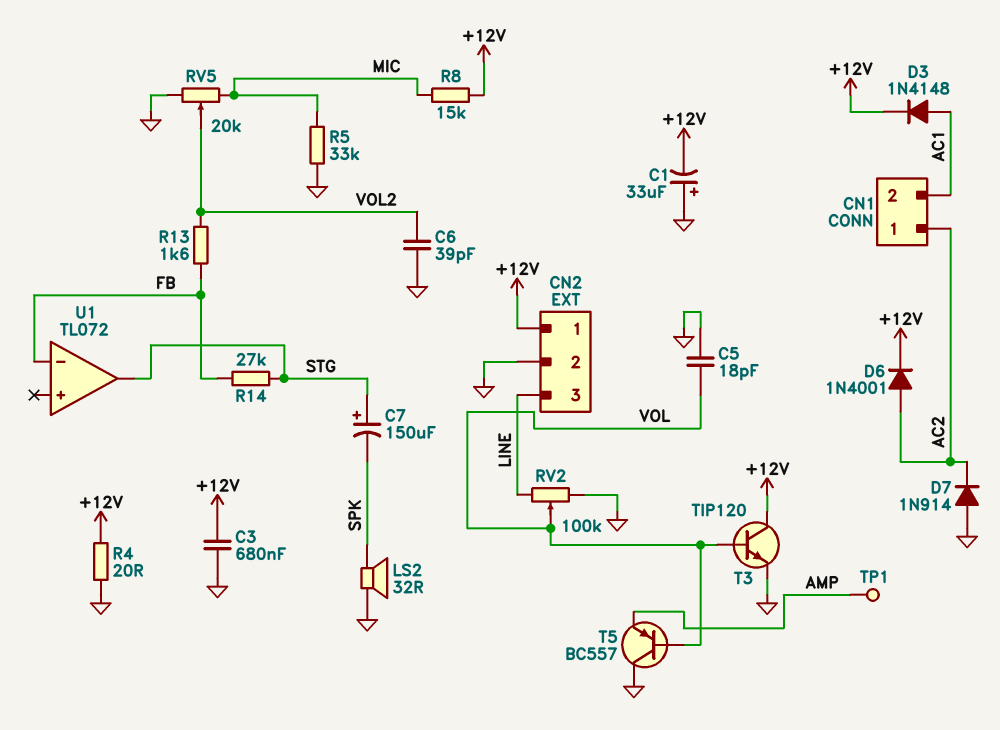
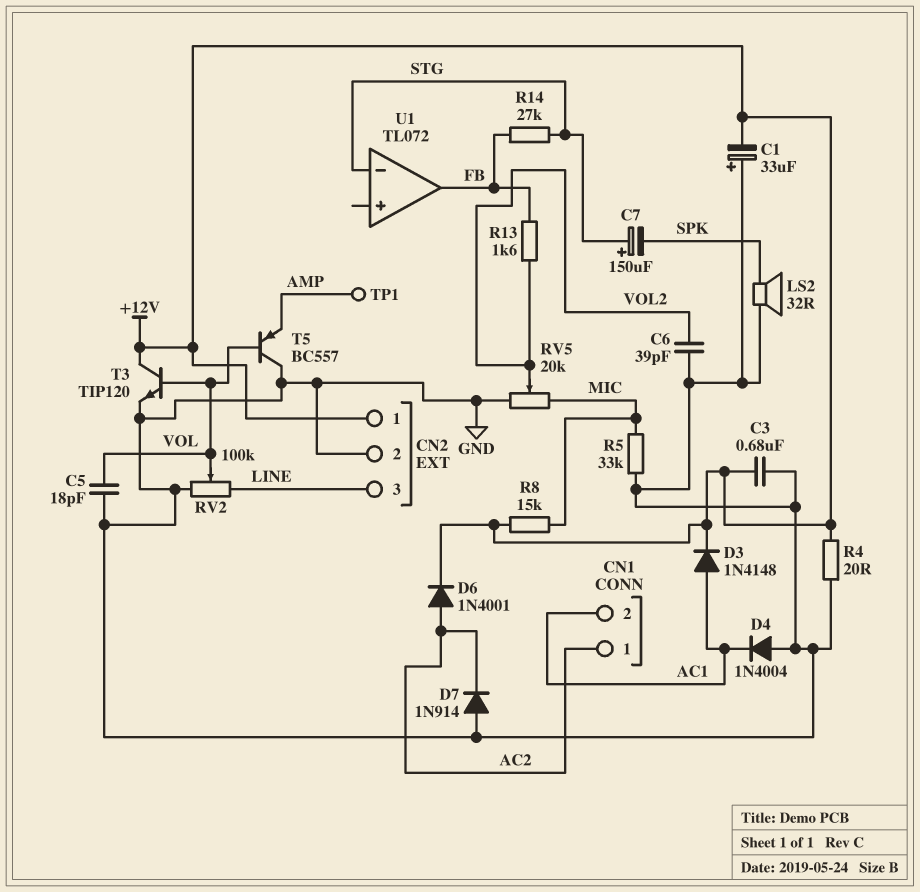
D4: none -> diode 1N4004 (A GND, K AC1)
U1 pin in-: FB -> STG
U1 pin out: STG -> FB

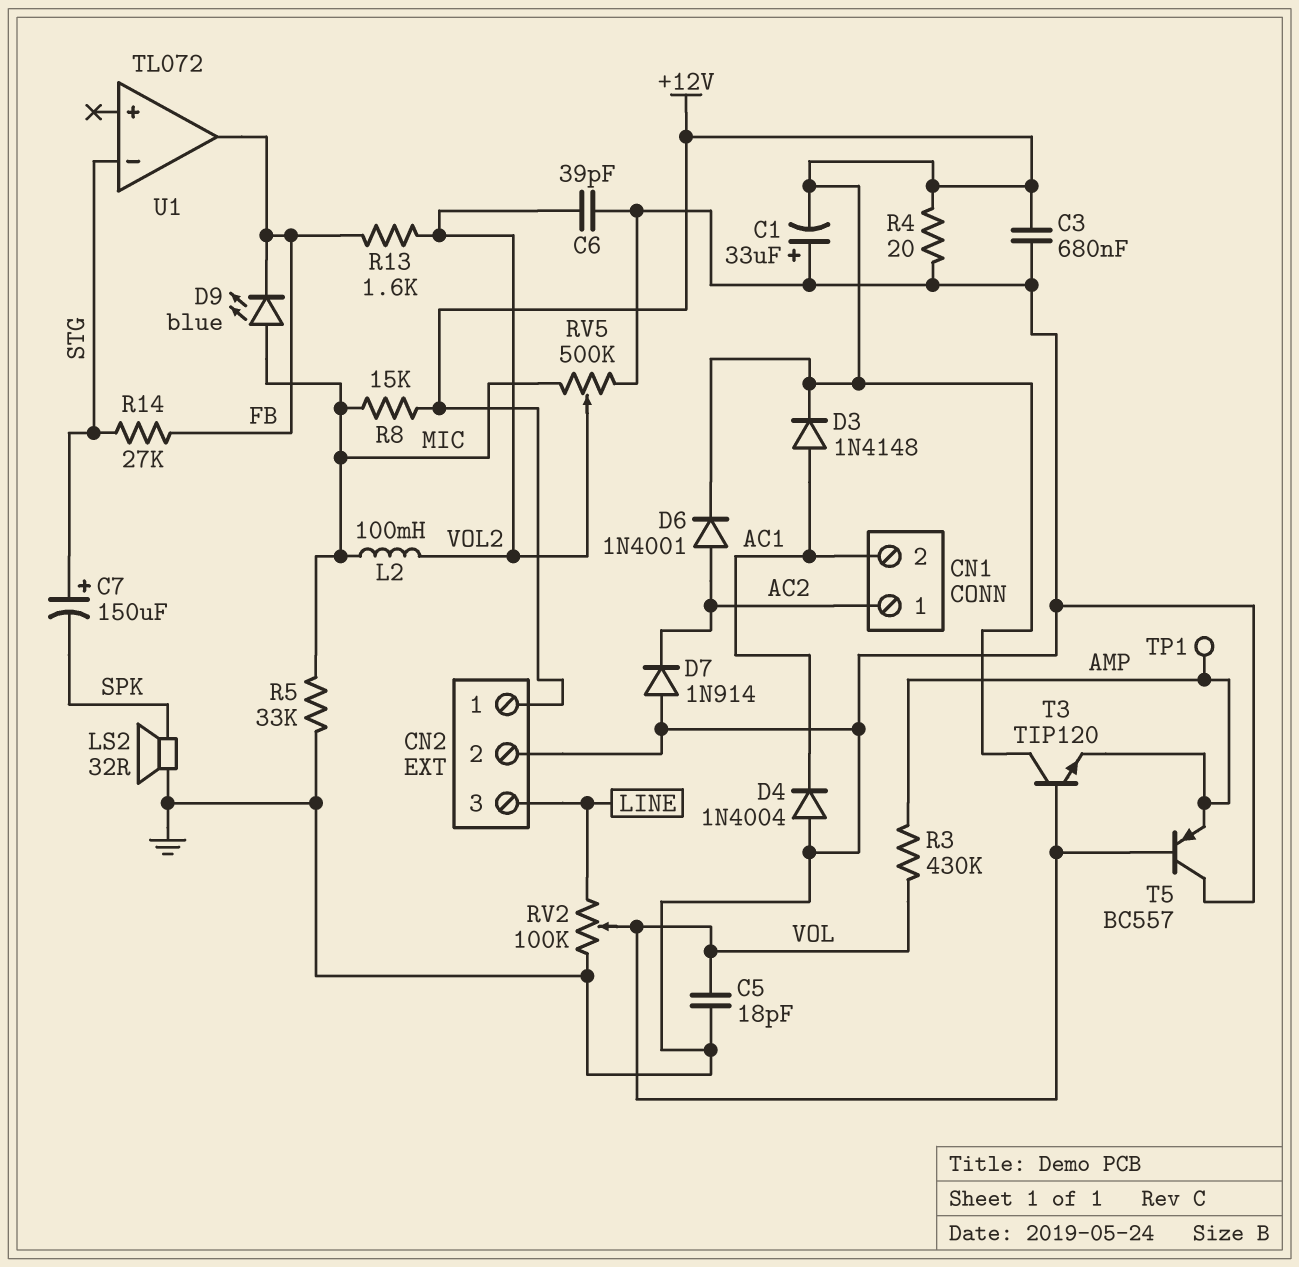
D9: none -> LED blue (A MIC, K FB)
L2: none -> 100mH (MIC, VOL2)
R3: none -> 430k (AMP, VOL)
RV5: 20k (GND, MIC, wiper VOL2) -> 500k (GND, MIC, wiper VOL2)
T3: NPN TIP120 (B VOL, C +12V, E GND) -> NPN TIP120 (B VOL, C +12V, E AMP)

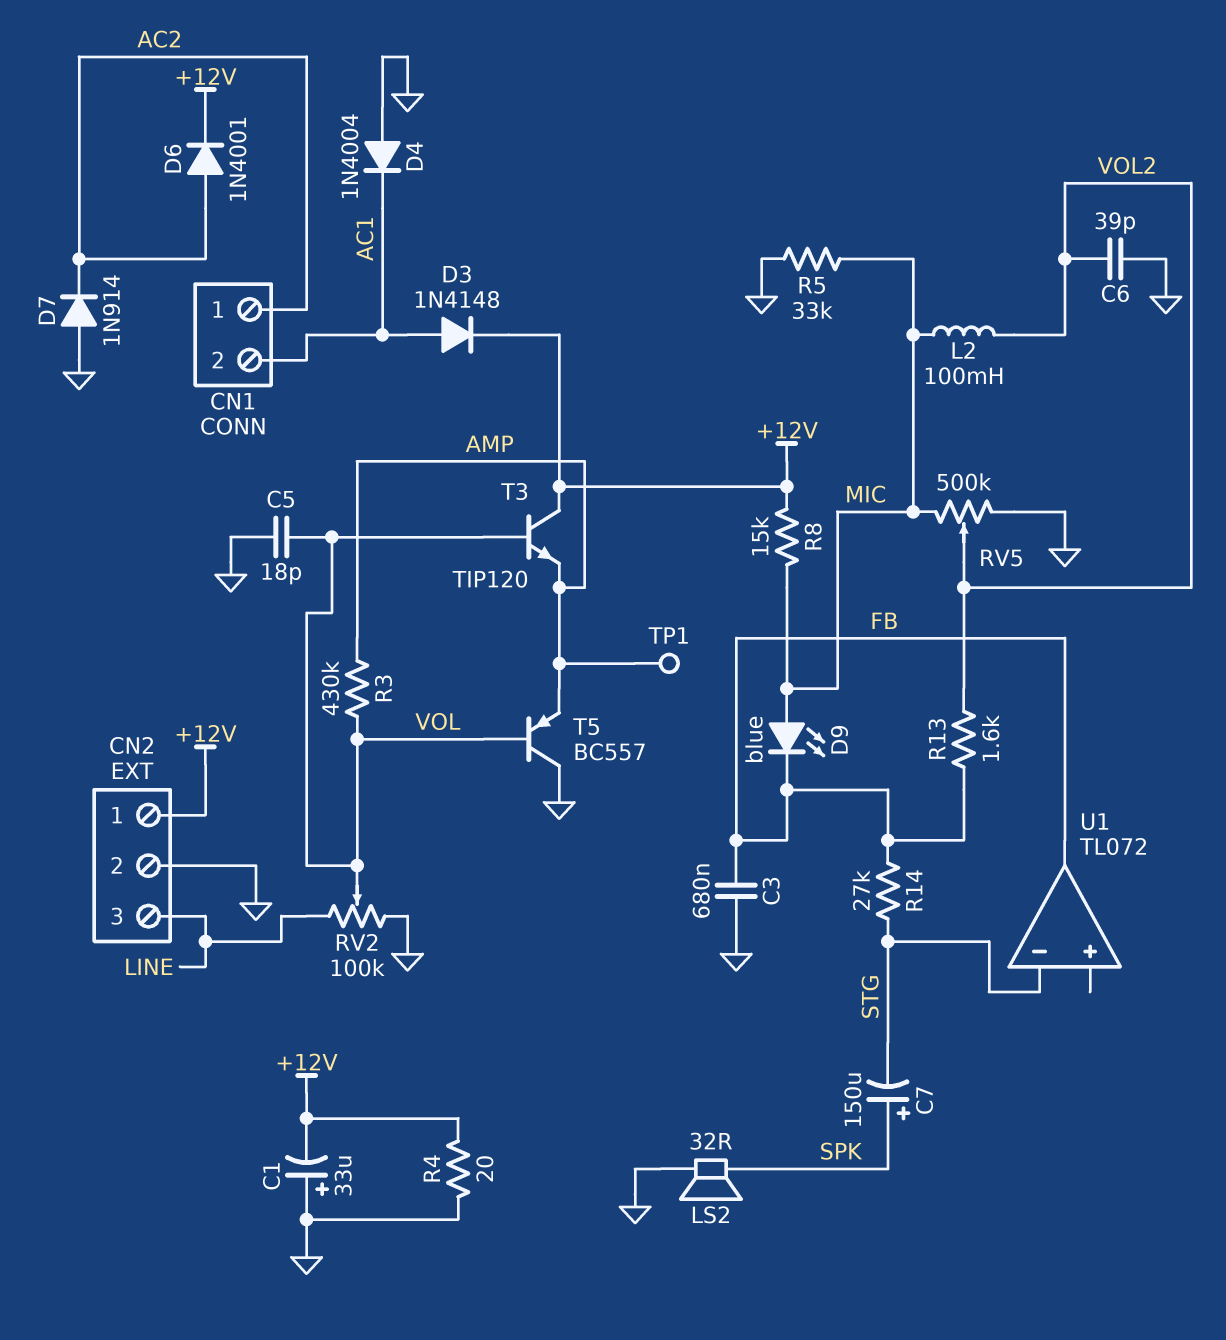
C3: 680nF (+12V, GND) -> 680nF (FB, GND)
C7: 150uF (plus STG, minus SPK) -> 150uF (plus SPK, minus STG)

